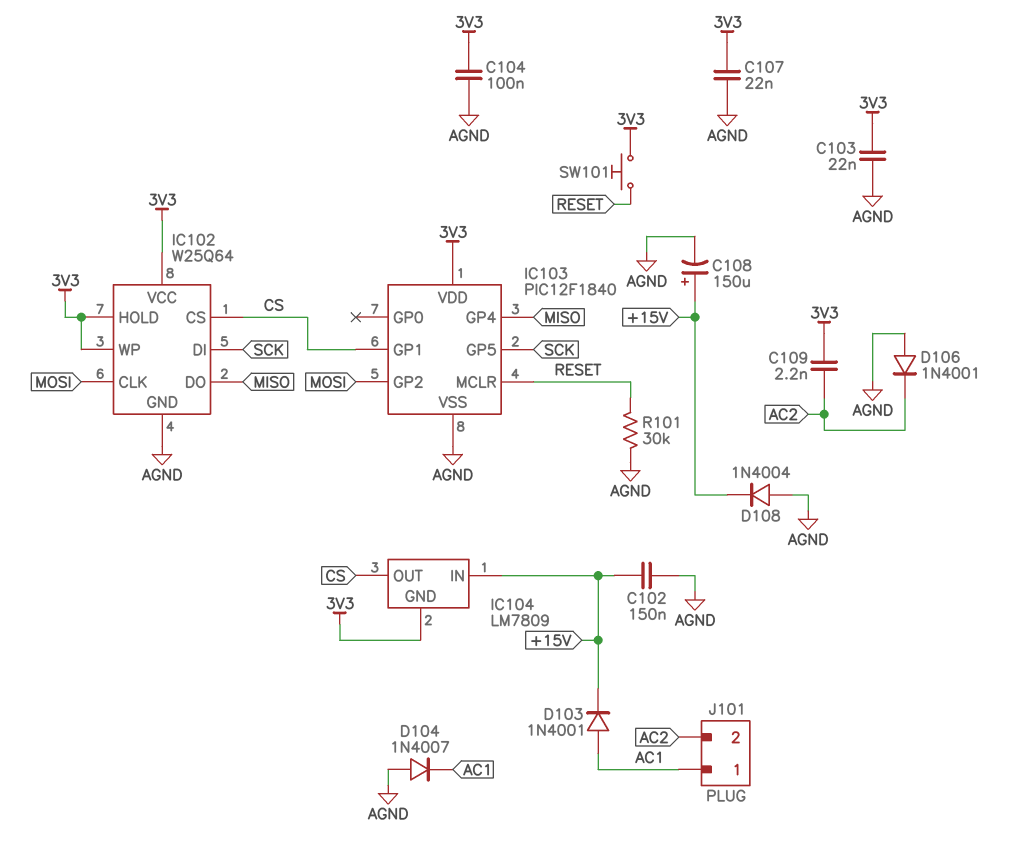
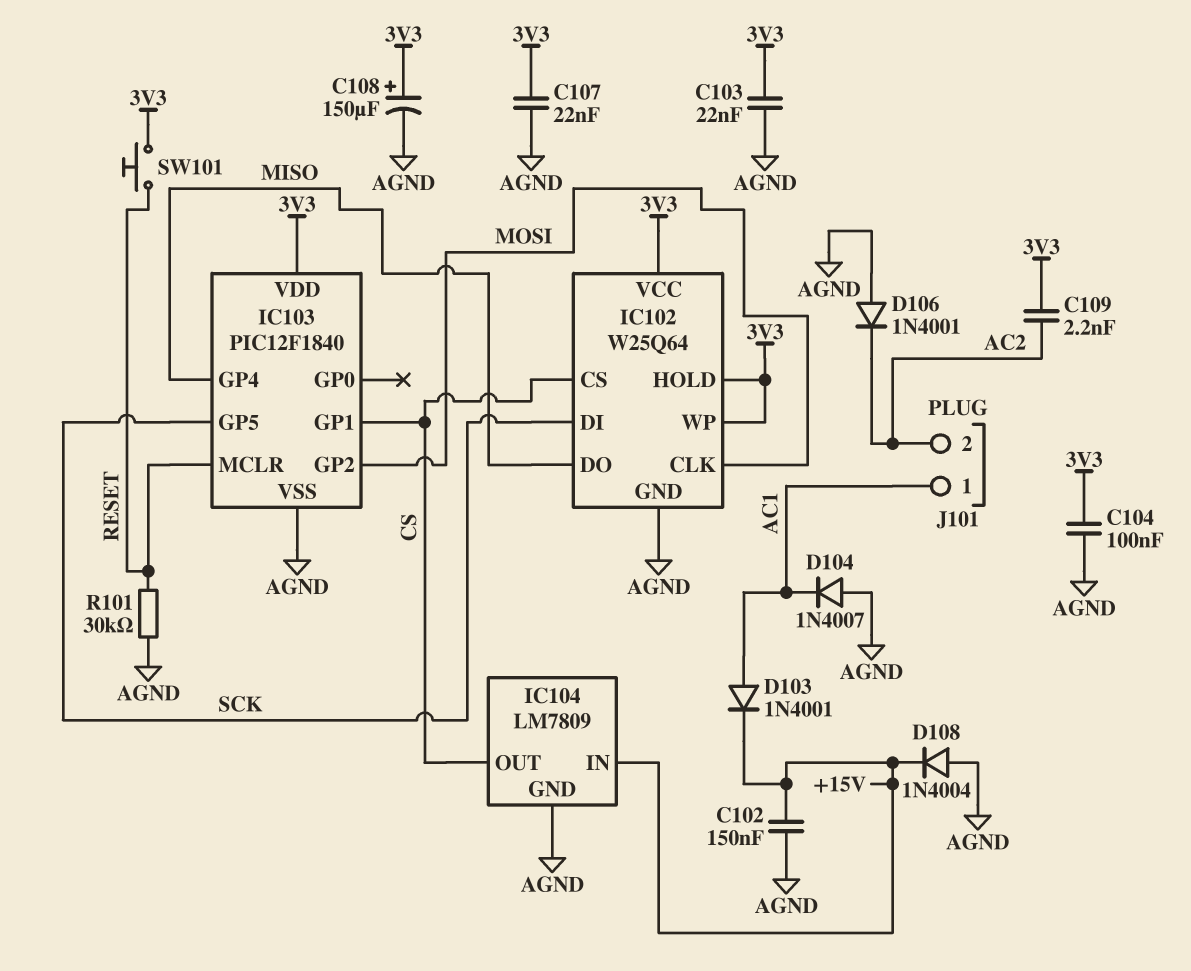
C108: 150uF (plus +15V, minus AGND) -> 150uF (plus 3V3, minus AGND)
IC104 pin GND: 3V3 -> AGND

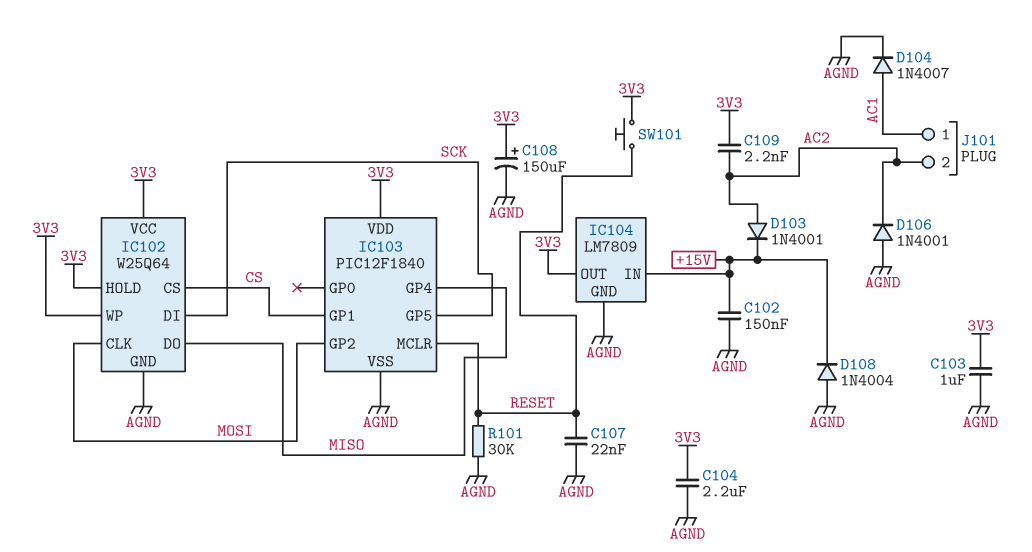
C103: 22nF (3V3, AGND) -> 1uF (3V3, AGND)
C104: 100nF (3V3, AGND) -> 2.2uF (3V3, AGND)
C107: 22nF (3V3, AGND) -> 22nF (AGND, RESET)
D103: diode 1N4001 (A AC1, K +15V) -> diode 1N4001 (A AC2, K +15V)
D104: diode 1N4007 (A AGND, K AC1) -> diode 1N4007 (A AC1, K AGND)
IC104 pin OUT: CS -> 3V3

